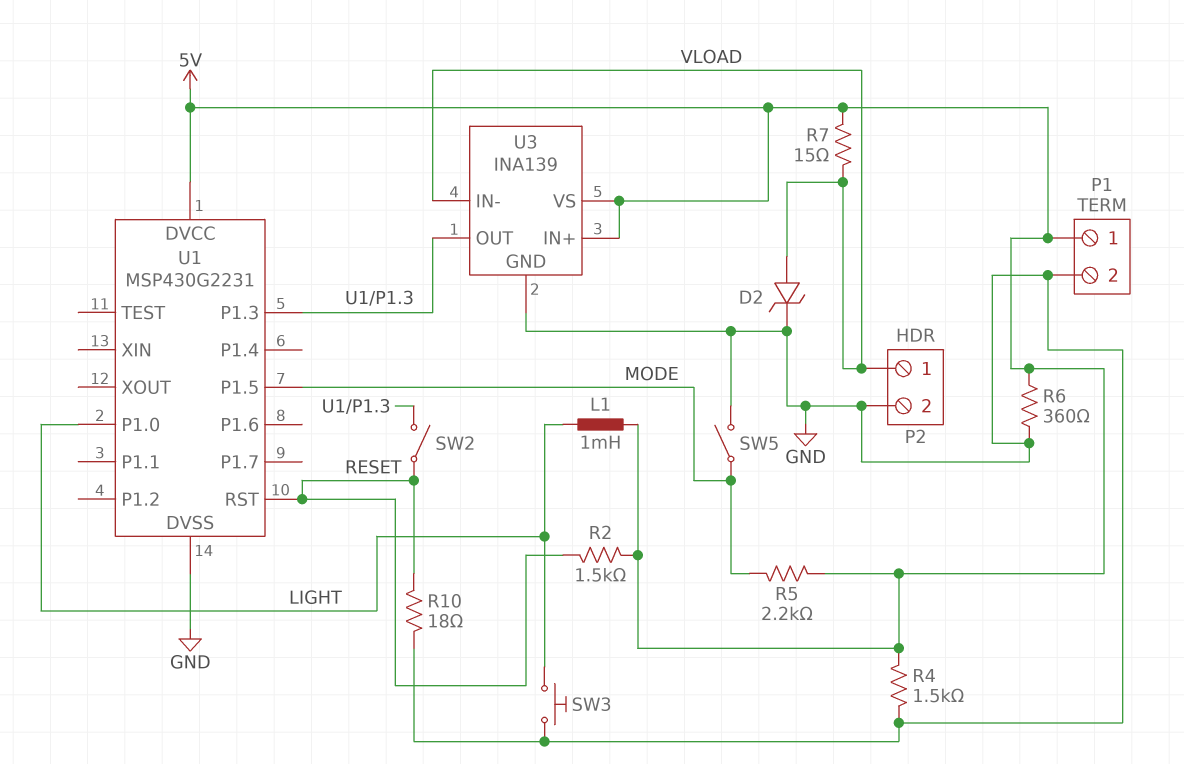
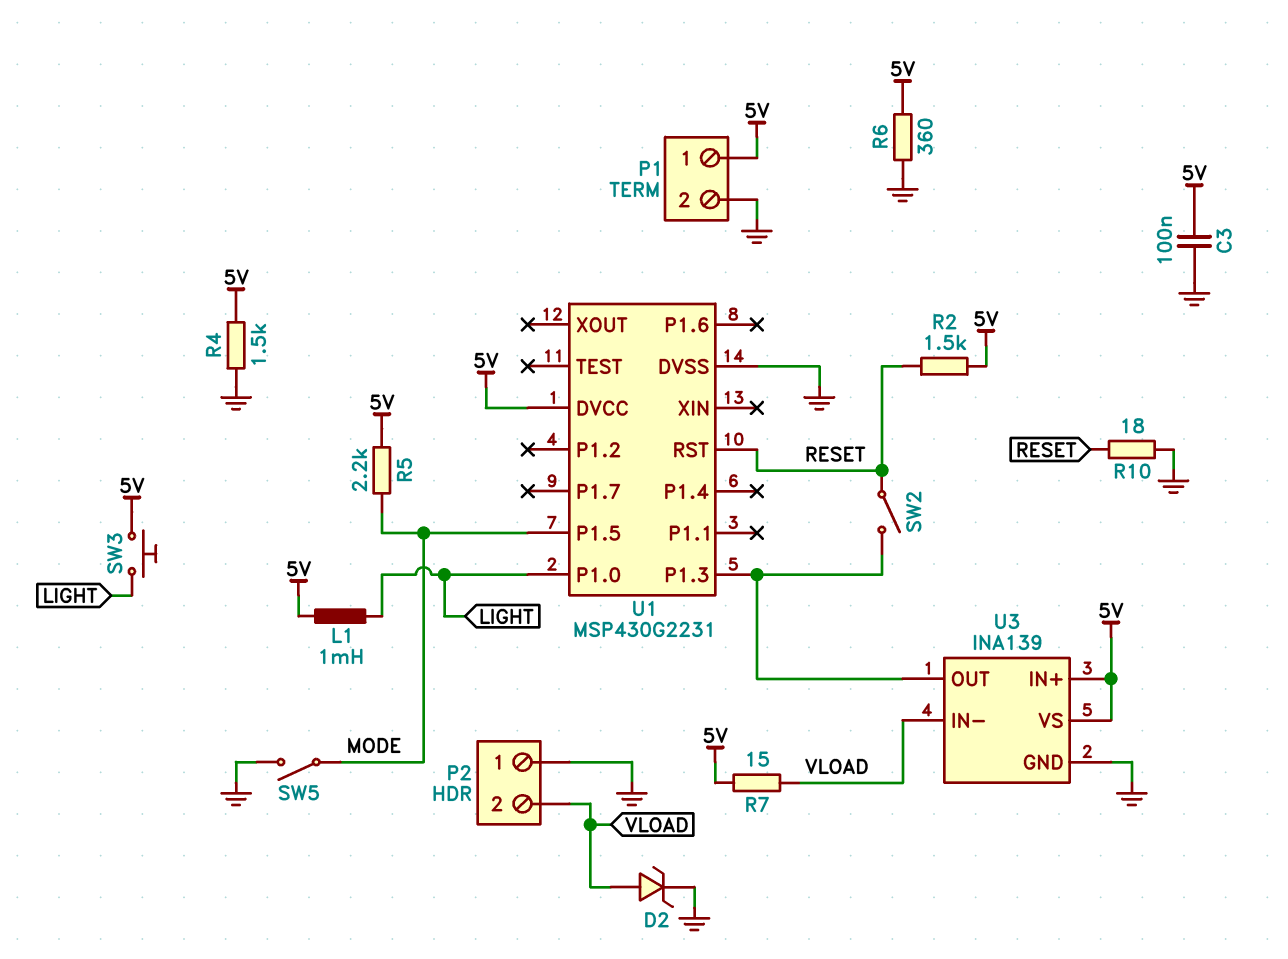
C3: none -> 100nF (5V, GND)
P2 pin 1: VLOAD -> GND
P2 pin 2: GND -> VLOAD
SW3: button (GND, LIGHT) -> button (5V, LIGHT)

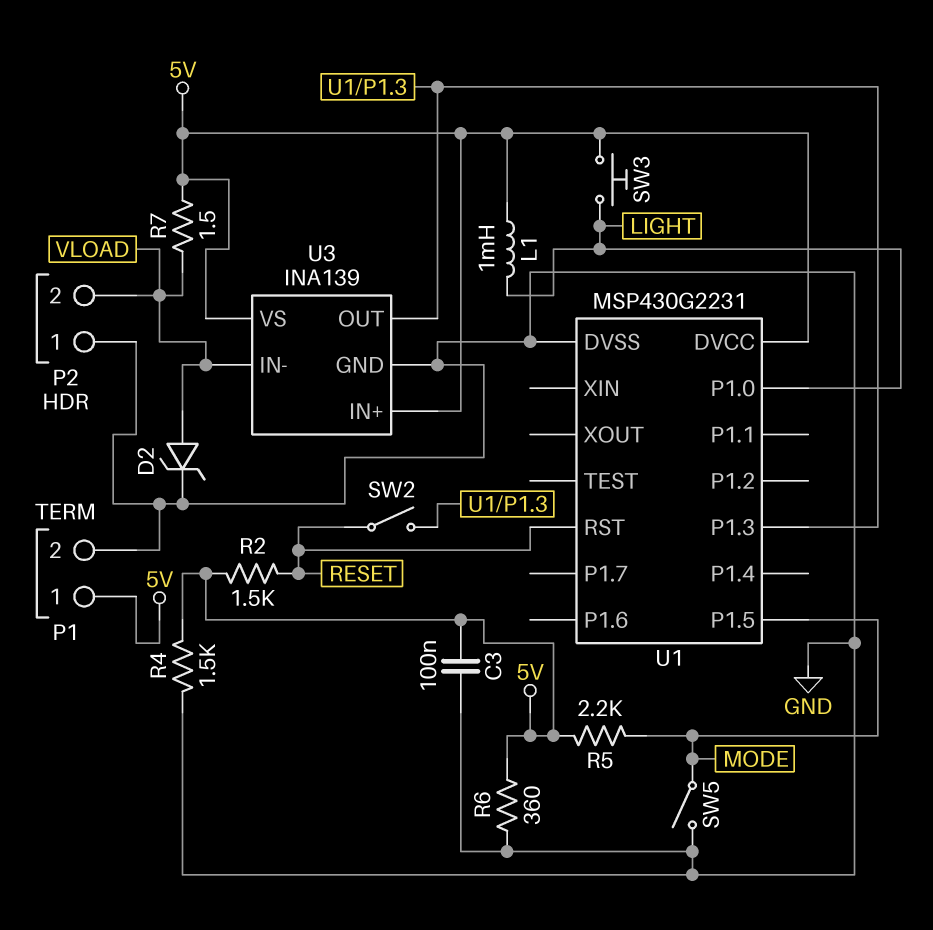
R7: 15 (5V, VLOAD) -> 1.5 (5V, VLOAD)
R10: 18 (GND, RESET) -> none

